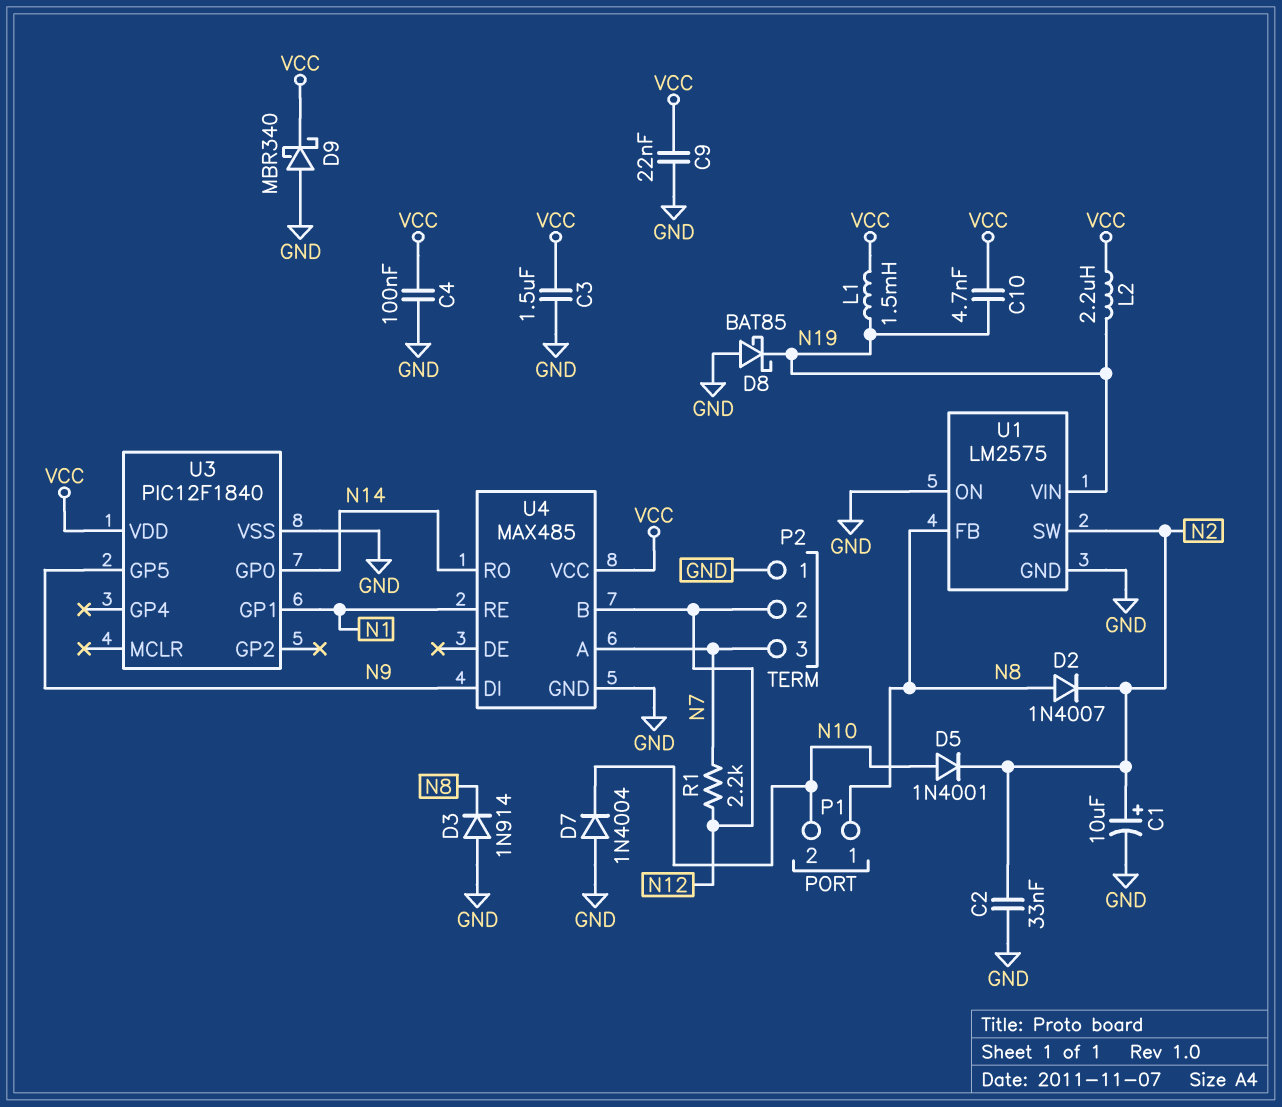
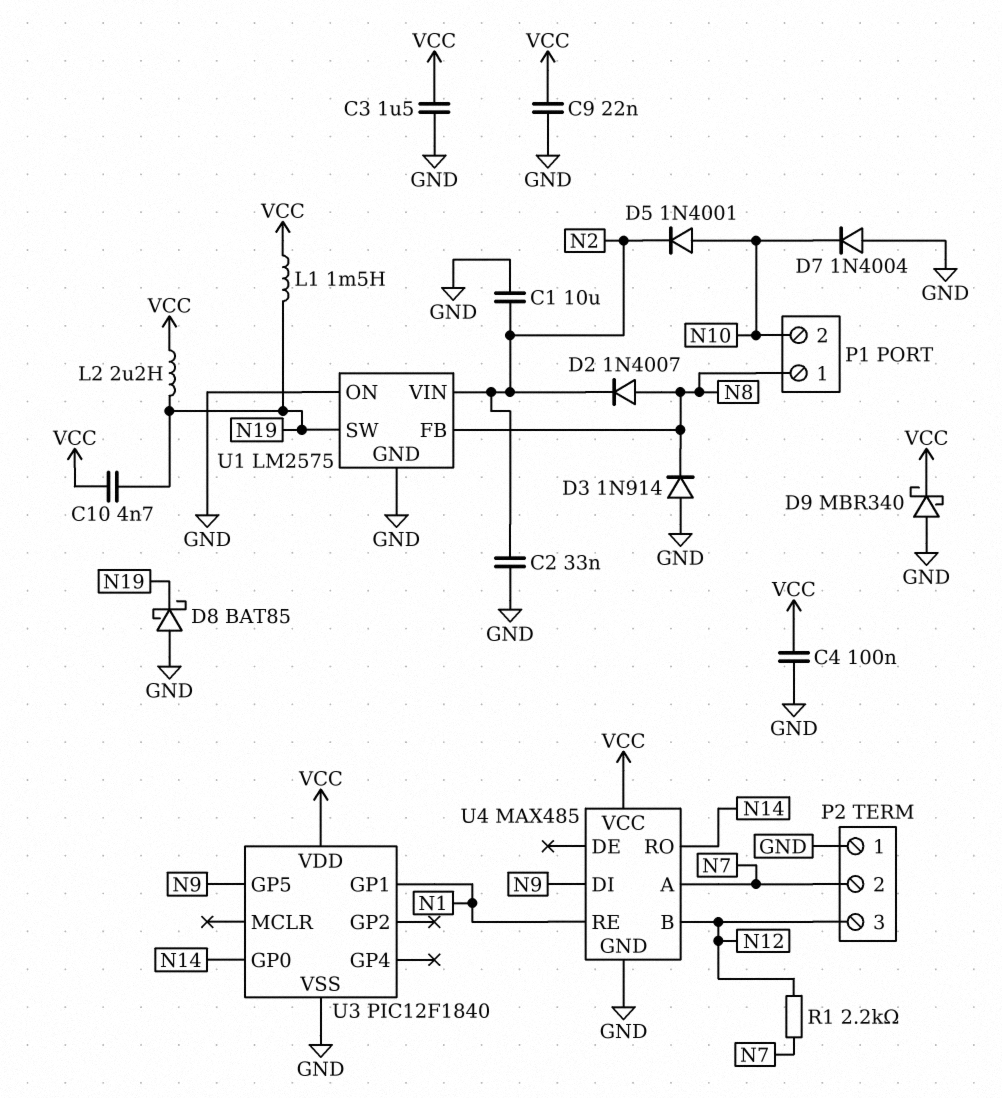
C1: 10uF (plus N2, minus GND) -> 10uF (GND, N2)
P2 pin 2: N12 -> N7
P2 pin 3: N7 -> N12
U1 pin SW: N2 -> N19
U1 pin VIN: N19 -> N2

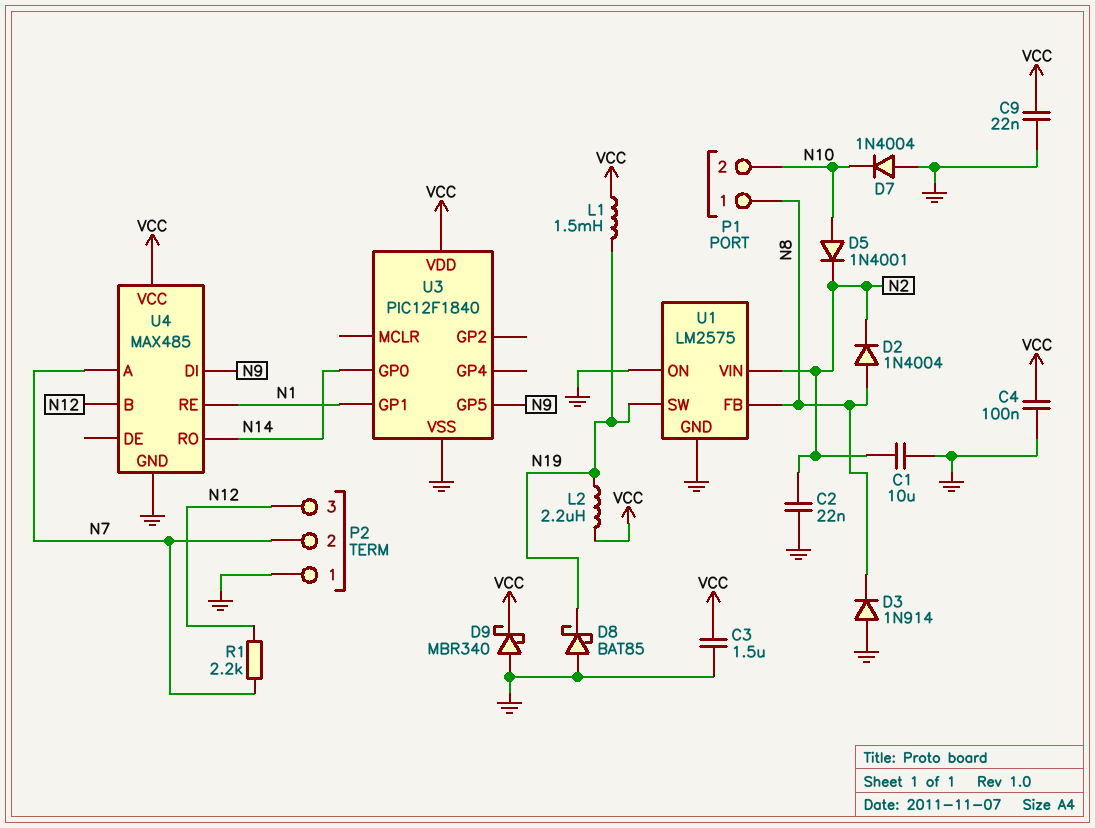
C2: 33nF (GND, N2) -> 22nF (GND, N2)
C10: 4.7nF (N19, VCC) -> none
D2: diode 1N4007 (A N8, K N2) -> diode 1N4004 (A N8, K N2)

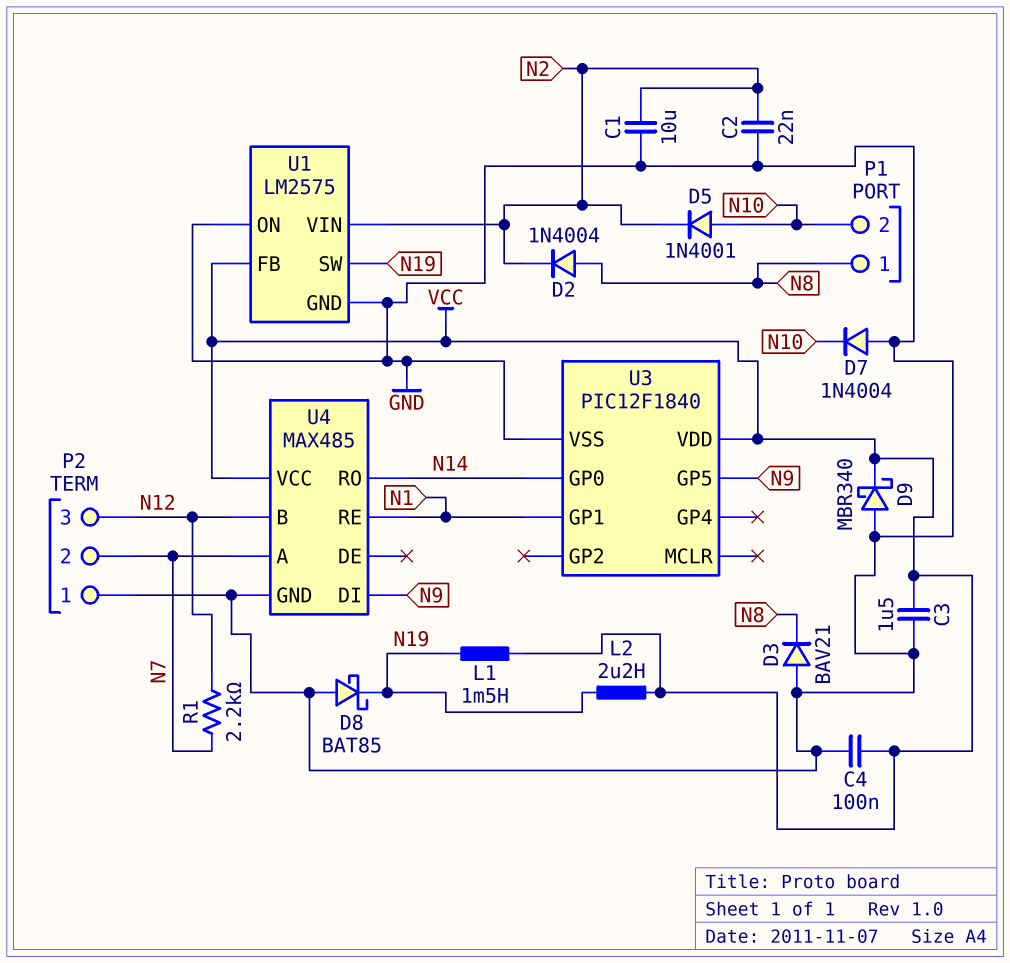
C9: 22nF (GND, VCC) -> none
D3: diode 1N914 (A GND, K N8) -> diode BAV21 (A GND, K N8)
U1 pin FB: N8 -> VCC

